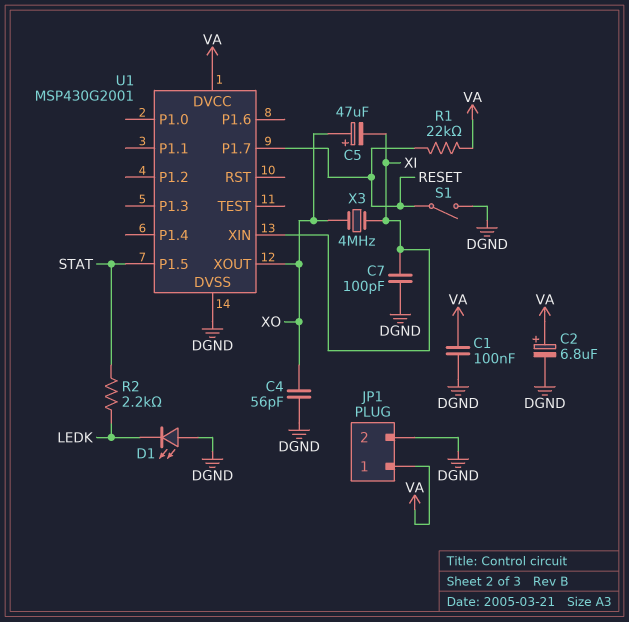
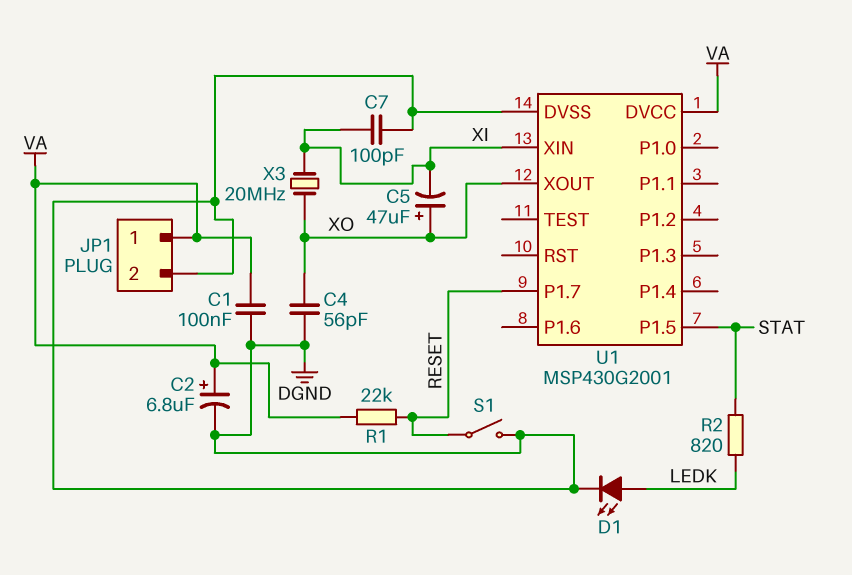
D1: LED (A DGND, K LEDK) -> LED (A LEDK, K DGND)
R2: 2.2k (LEDK, STAT) -> 820 (LEDK, STAT)
X3: 4MHz (XI, XO) -> 20MHz (XI, XO)

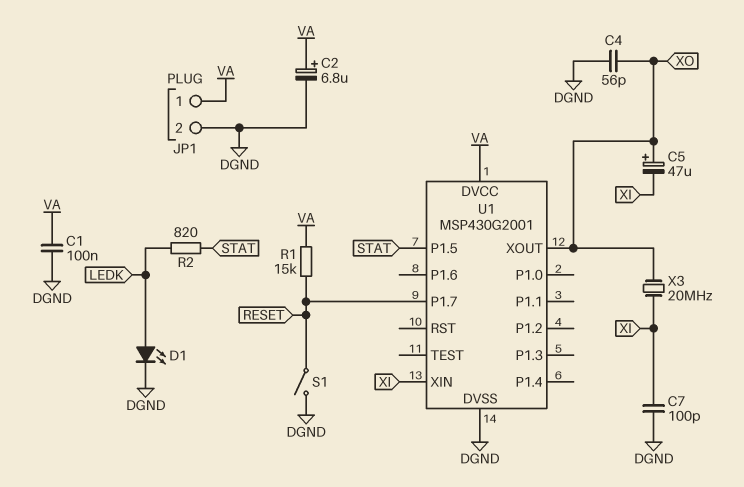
R1: 22k (RESET, VA) -> 15k (RESET, VA)

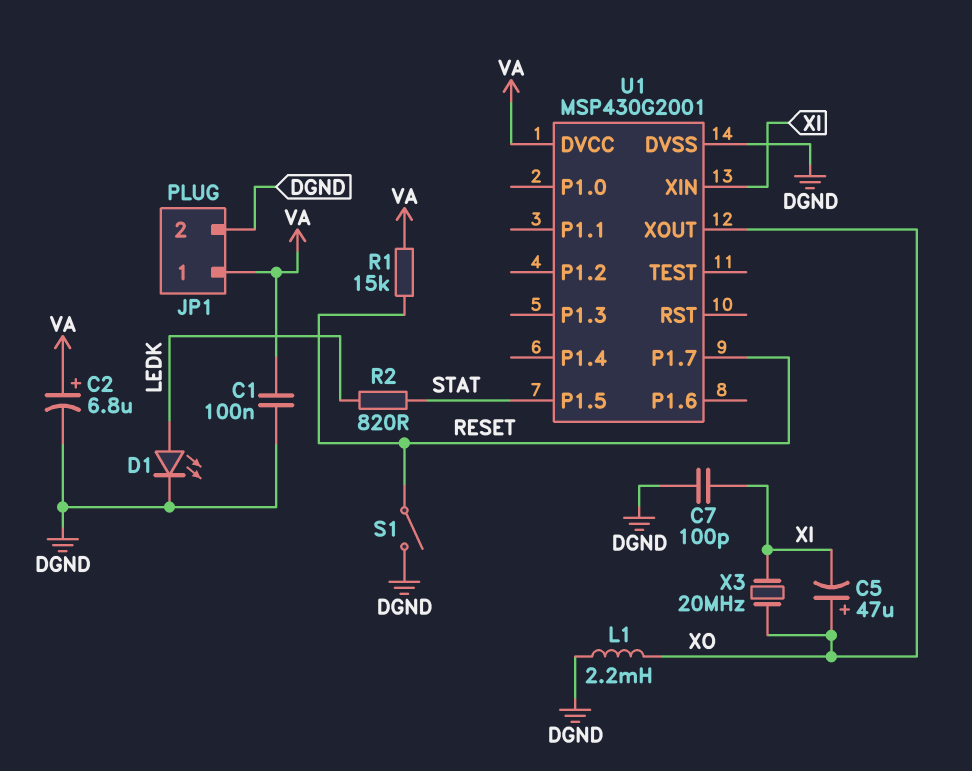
C4: 56pF (DGND, XO) -> none
L1: none -> 2.2mH (DGND, XO)

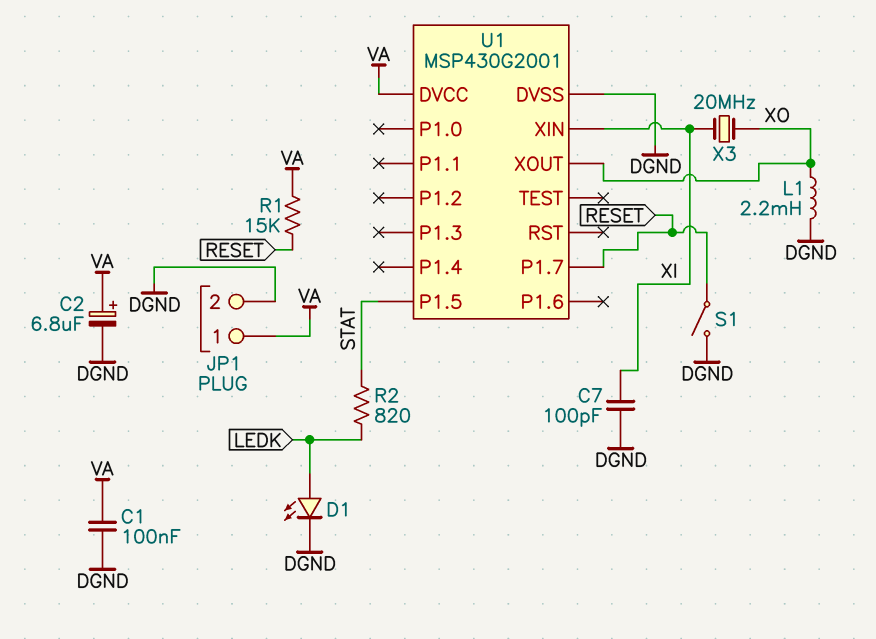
C5: 47uF (plus XO, minus XI) -> none

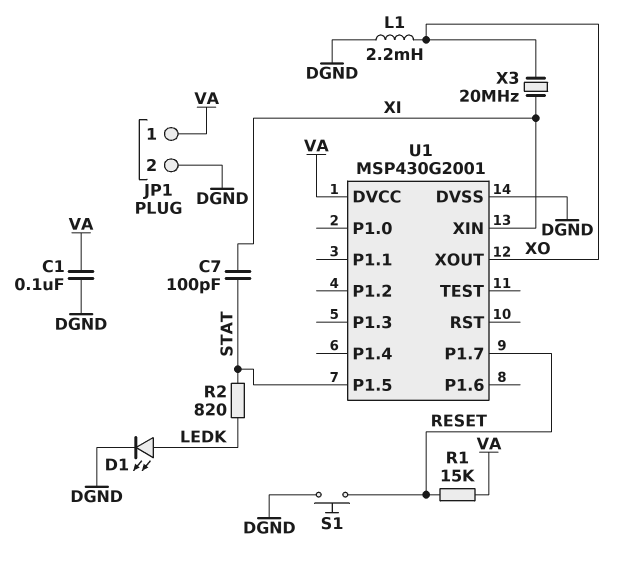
C2: 6.8uF (plus VA, minus DGND) -> none
C7: 100pF (DGND, XI) -> 100pF (STAT, XI)
S1: switch (DGND, RESET) -> button (DGND, RESET)

